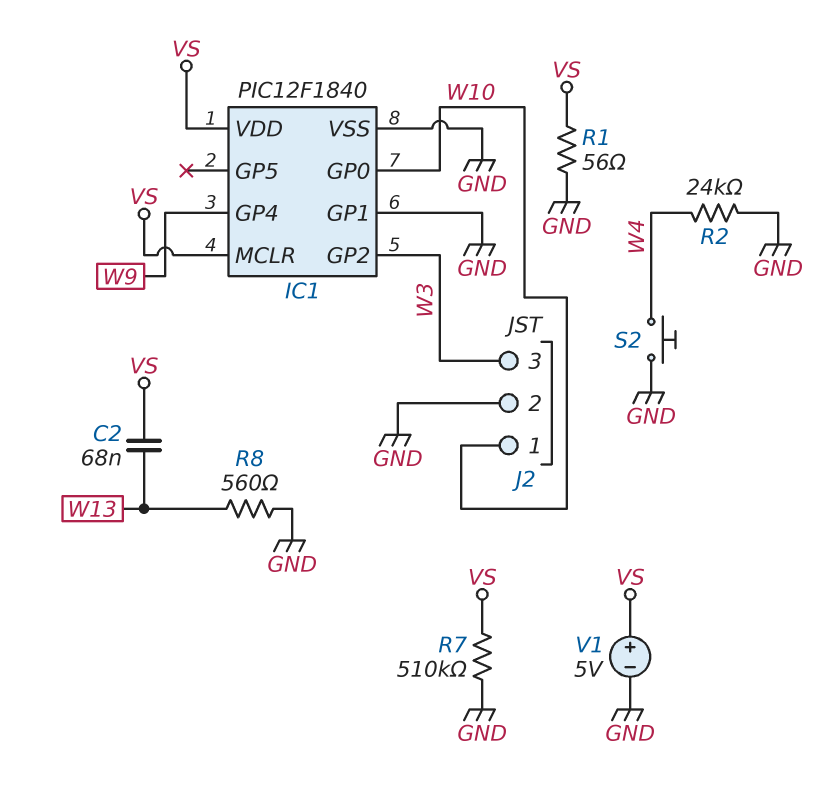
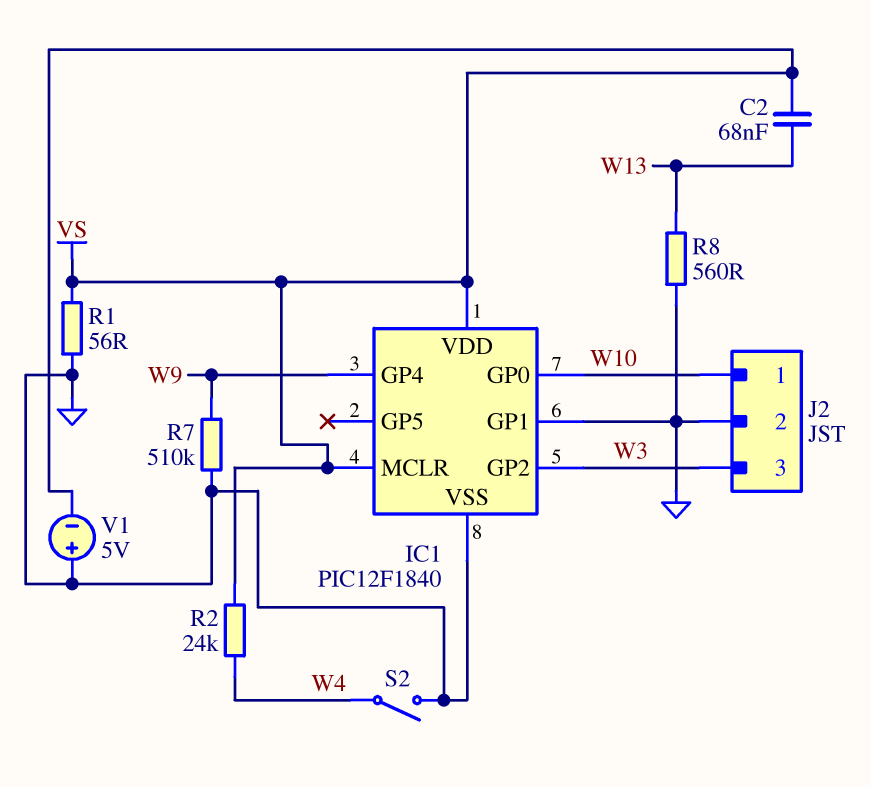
R2: 24k (GND, W4) -> 24k (VS, W4)
R7: 510k (GND, VS) -> 510k (GND, W9)
S2: button (GND, W4) -> switch (GND, W4)
V1: 5V (plus VS, minus GND) -> 5V (plus GND, minus VS)

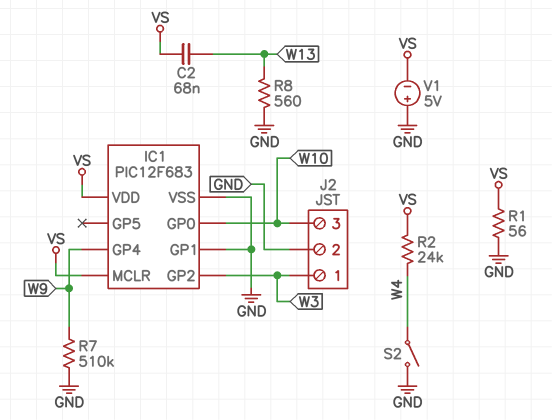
IC1: PIC12F1840 -> PIC12F683
J2 pin 1: W10 -> W3
J2 pin 3: W3 -> W10

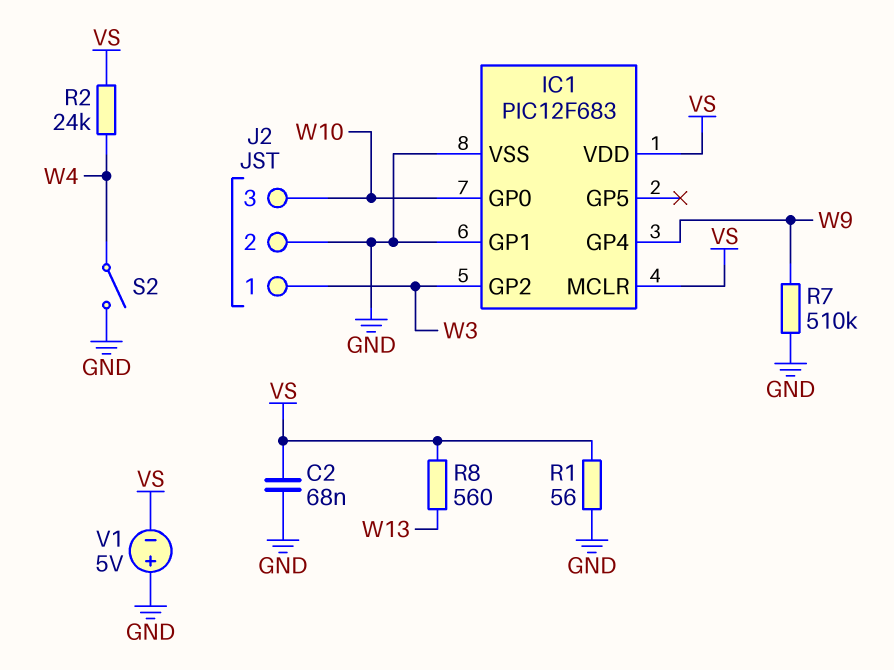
C2: 68nF (VS, W13) -> 68nF (GND, VS)
R8: 560 (GND, W13) -> 560 (VS, W13)

